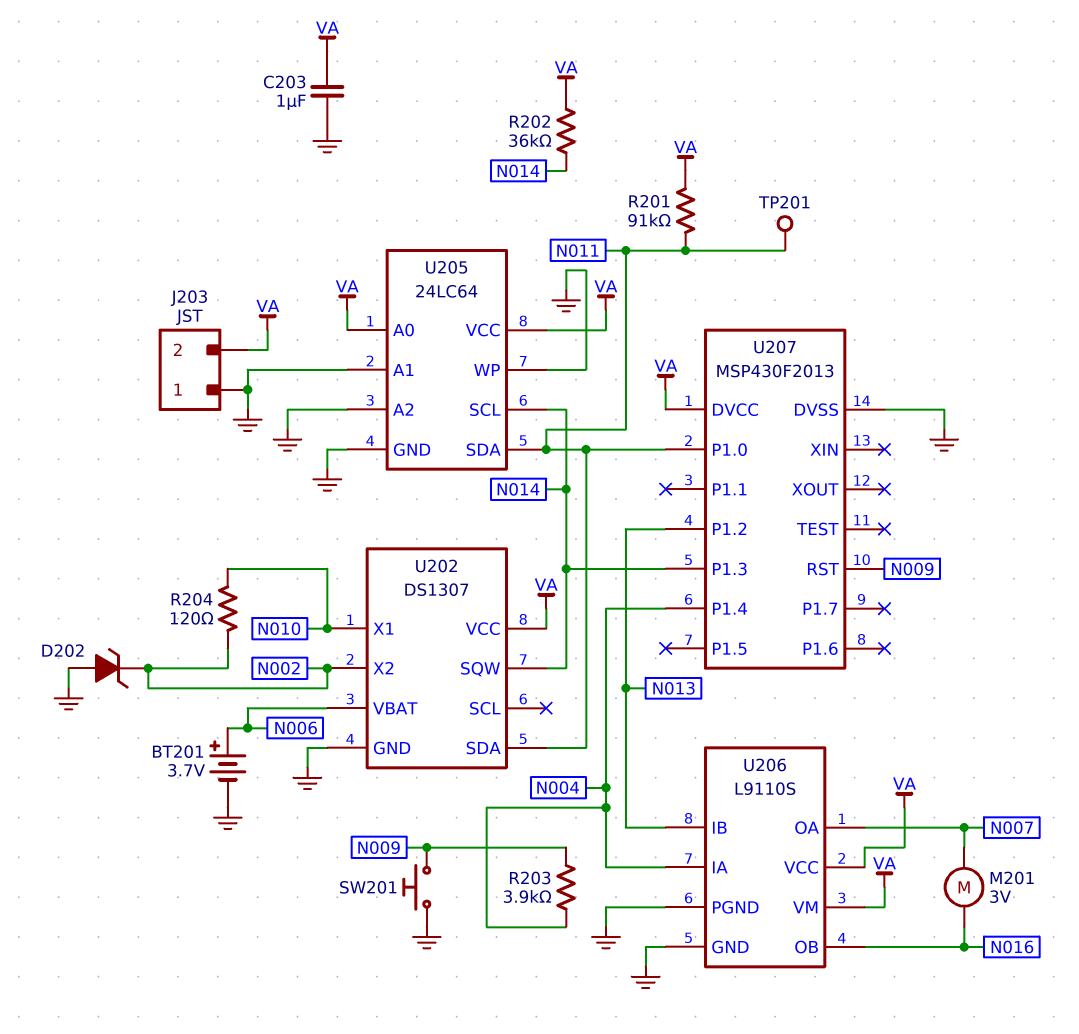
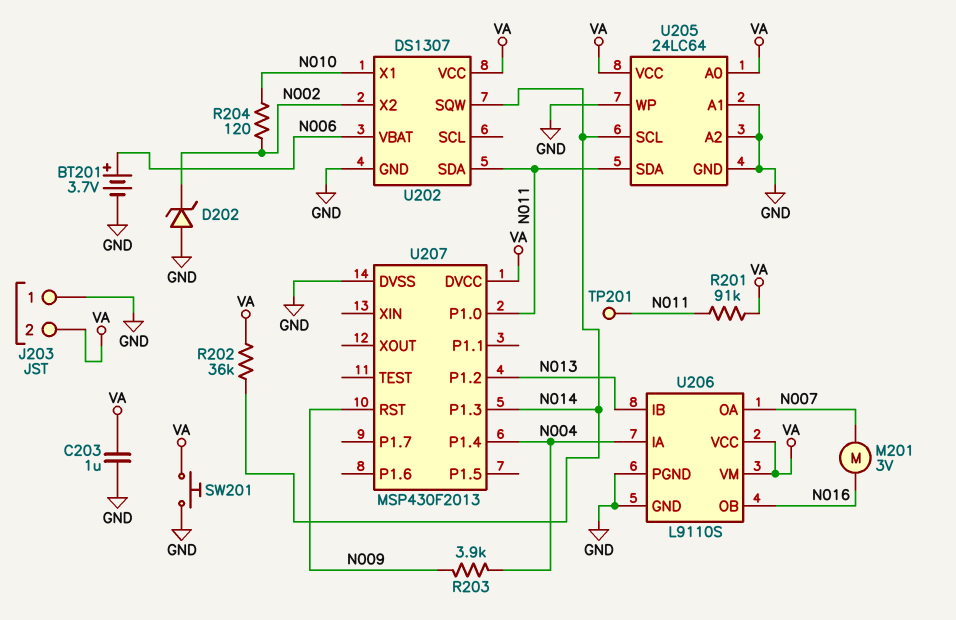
SW201: button (GND, N009) -> button (GND, VA)

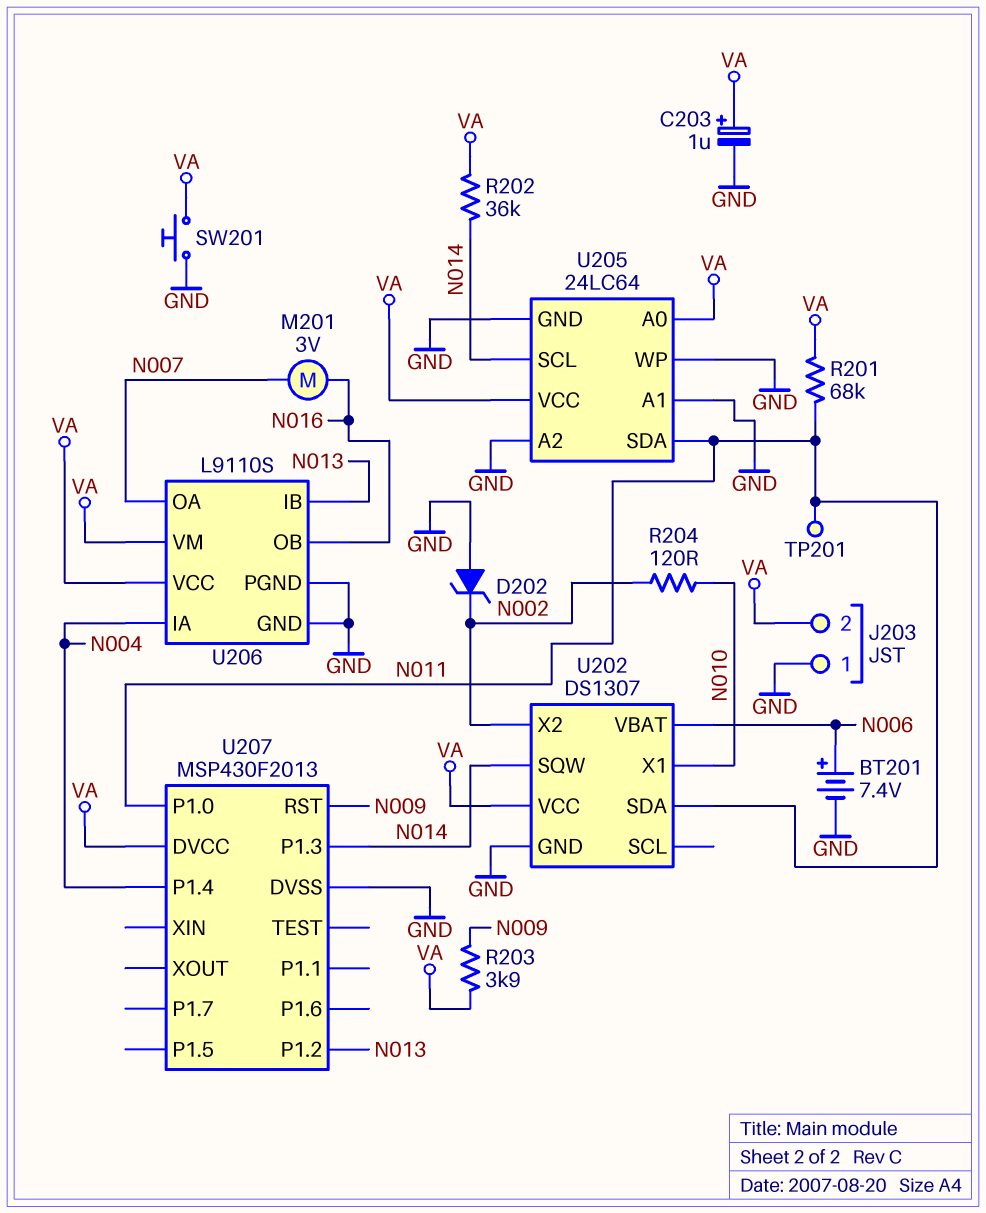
BT201: 3.7V (plus N006, minus GND) -> 7.4V (plus N006, minus GND)
C203: 1uF (GND, VA) -> 1uF (plus VA, minus GND)
R201: 91k (N011, VA) -> 68k (N011, VA)
R203: 3.9k (N004, N009) -> 3.9k (N009, VA)

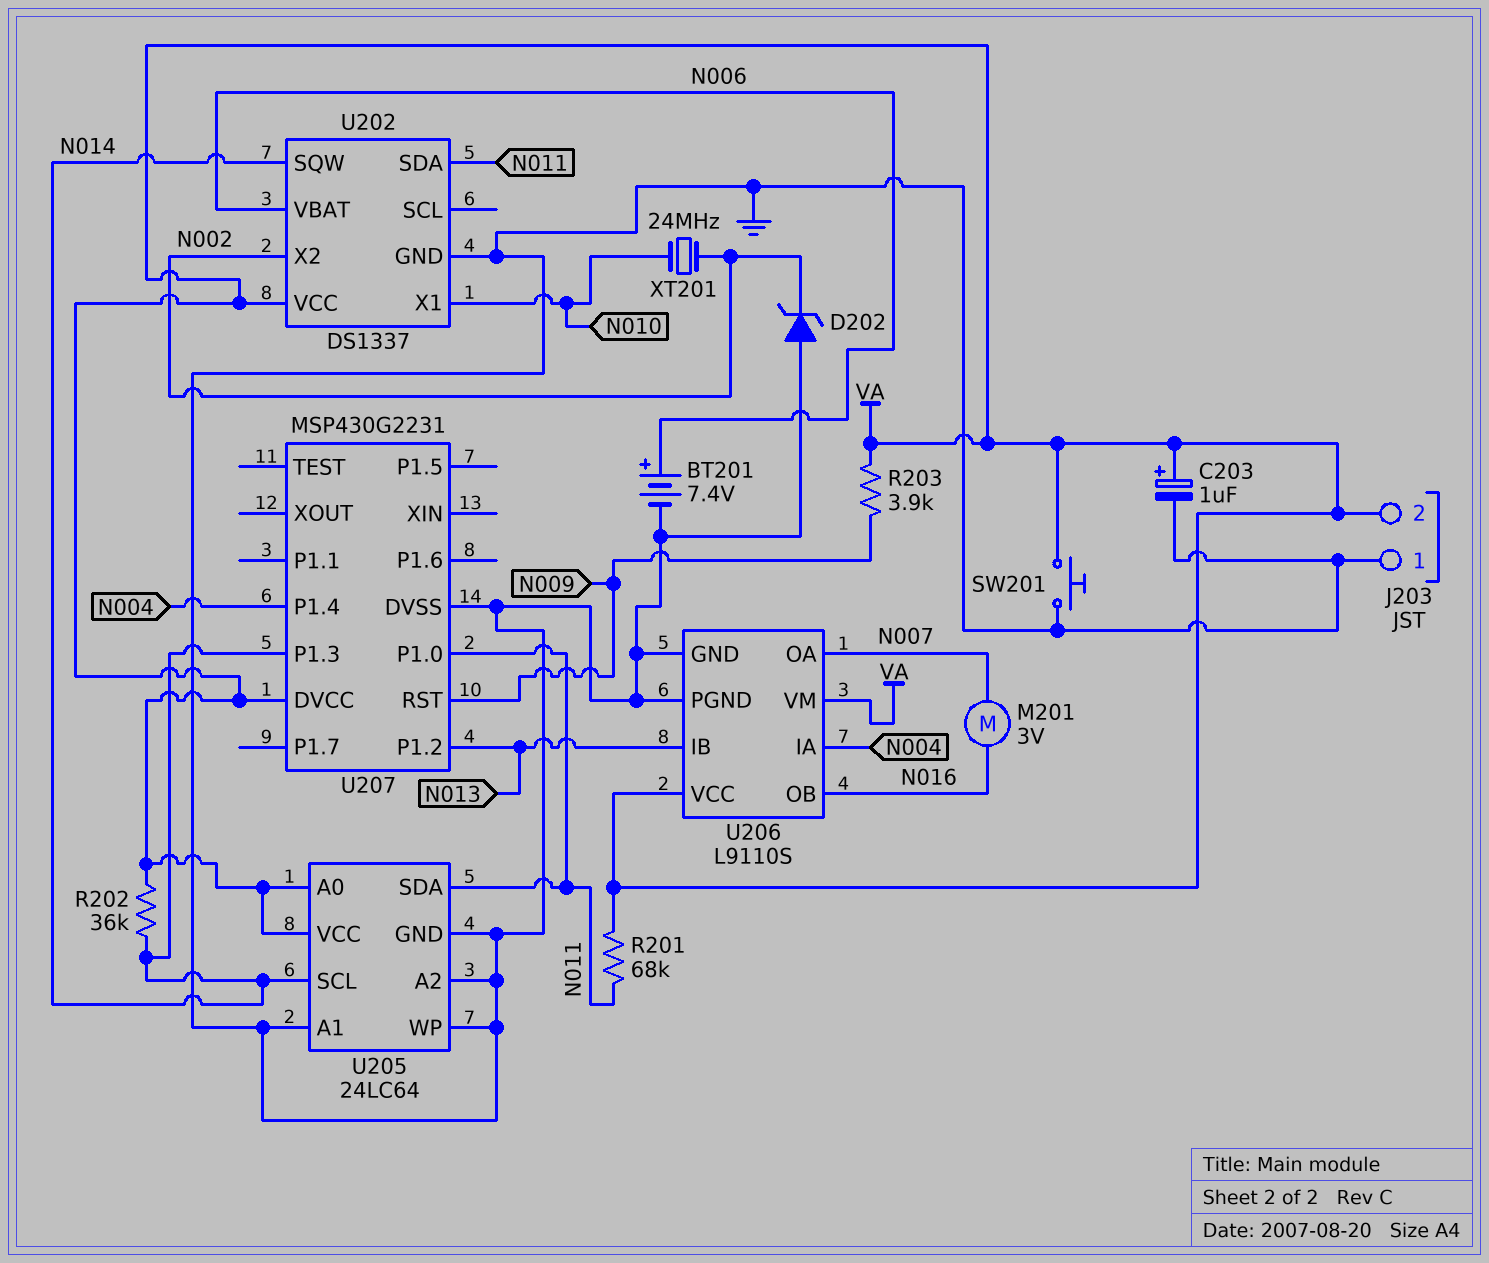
R204: 120 (N002, N010) -> none
TP201: test point (N011) -> none
U202: DS1307 -> DS1337
U207: MSP430F2013 -> MSP430G2231
XT201: none -> 24MHz (N002, N010)

